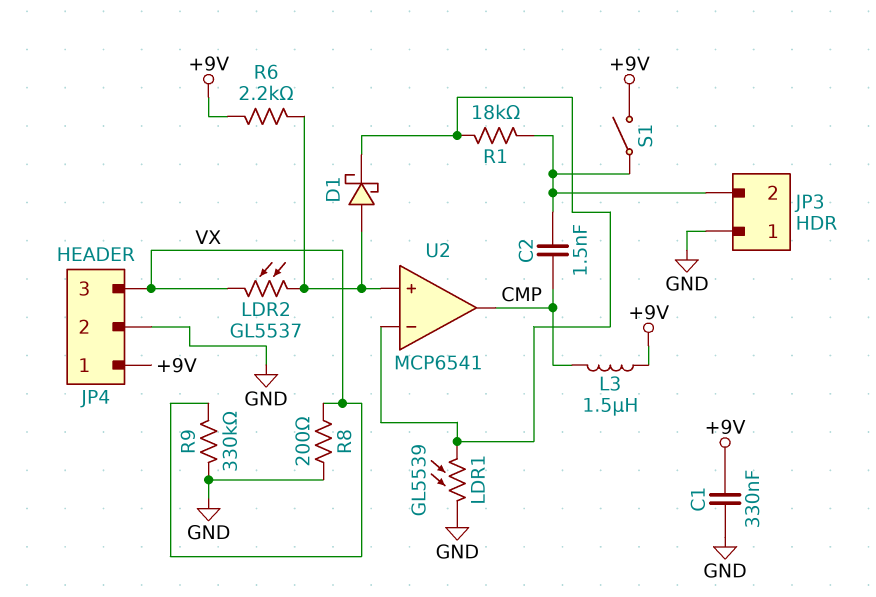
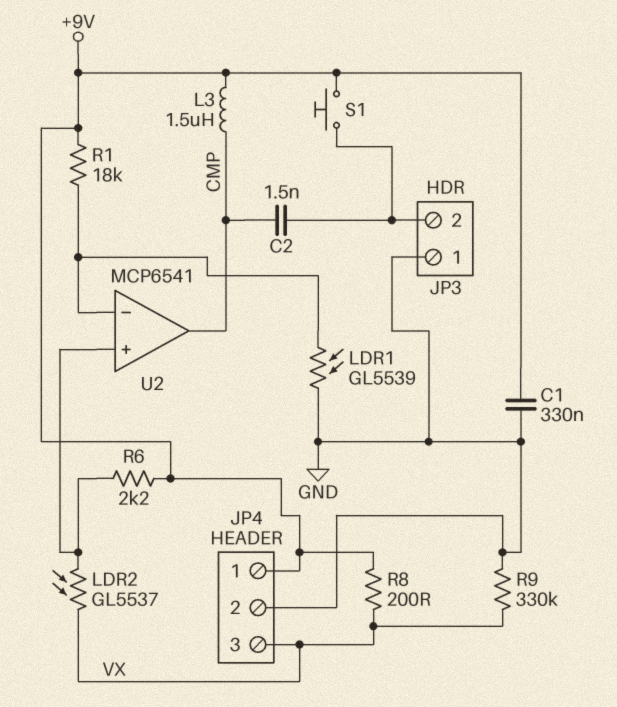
D1: schottky (A U2/in+, K U2/in-) -> none
R1: 18k (JP3/2, U2/in-) -> 18k (+9V, U2/in-)
R8: 200 (GND, VX) -> 200 (+9V, VX)
S1: switch (+9V, JP3/2) -> button (+9V, JP3/2)

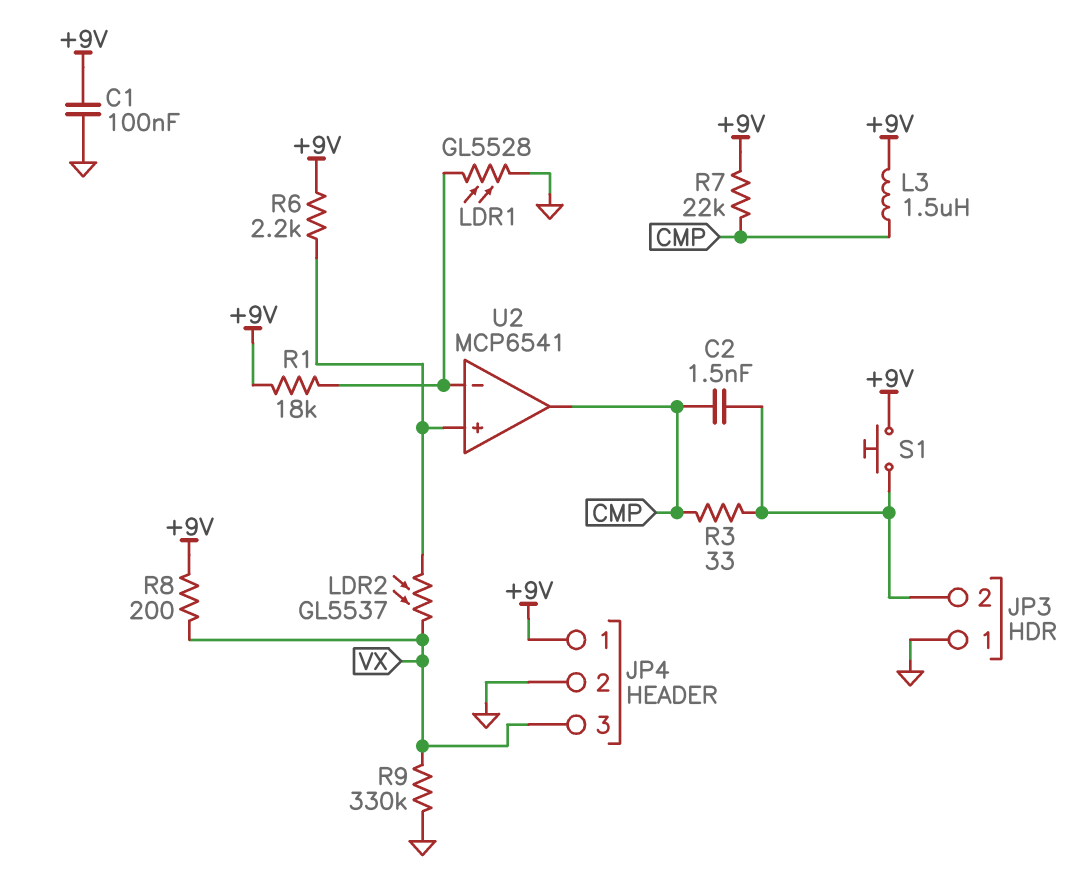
C1: 330nF (+9V, GND) -> 100nF (+9V, GND)
LDR1: GL5539 (GND, U2/in-) -> GL5528 (GND, U2/in-)
R3: none -> 33 (CMP, JP3/2)
R7: none -> 22k (+9V, CMP)

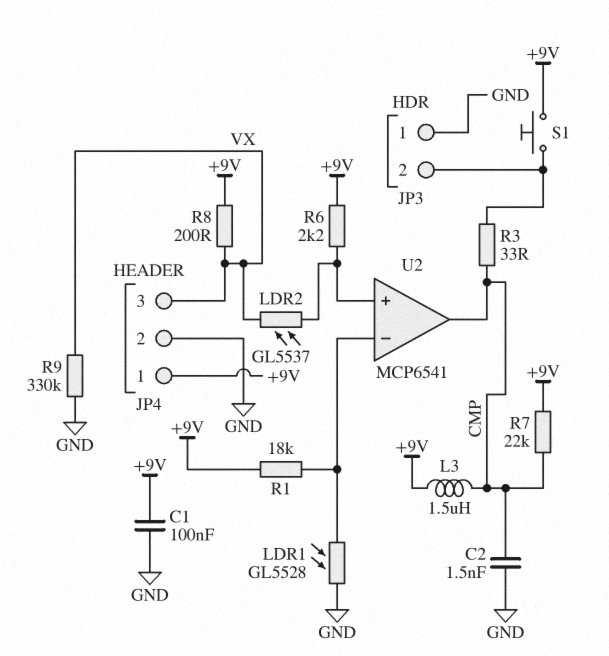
C2: 1.5nF (CMP, JP3/2) -> 1.5nF (CMP, GND)

